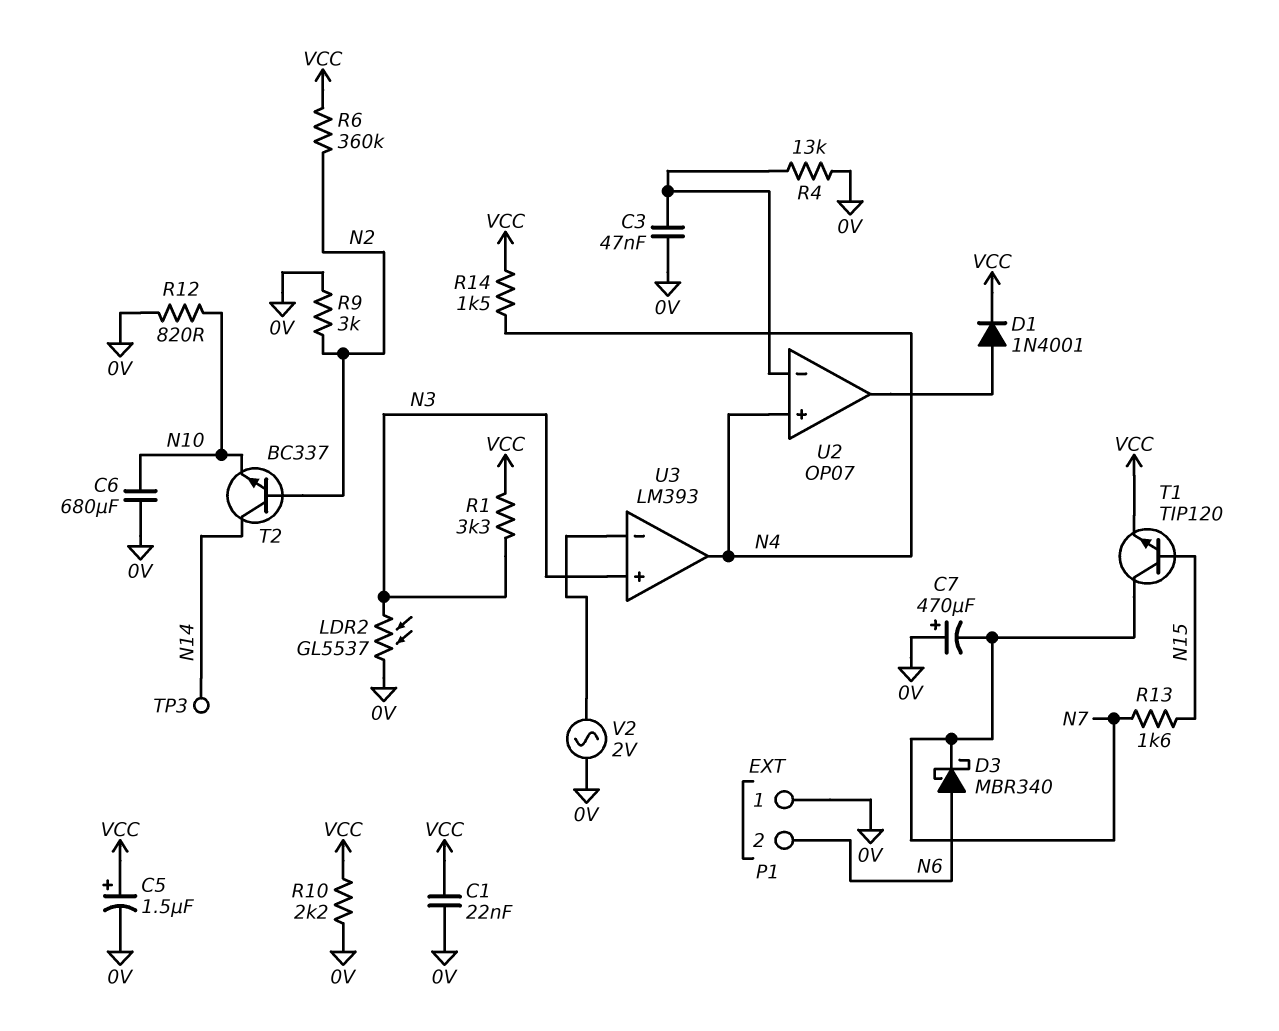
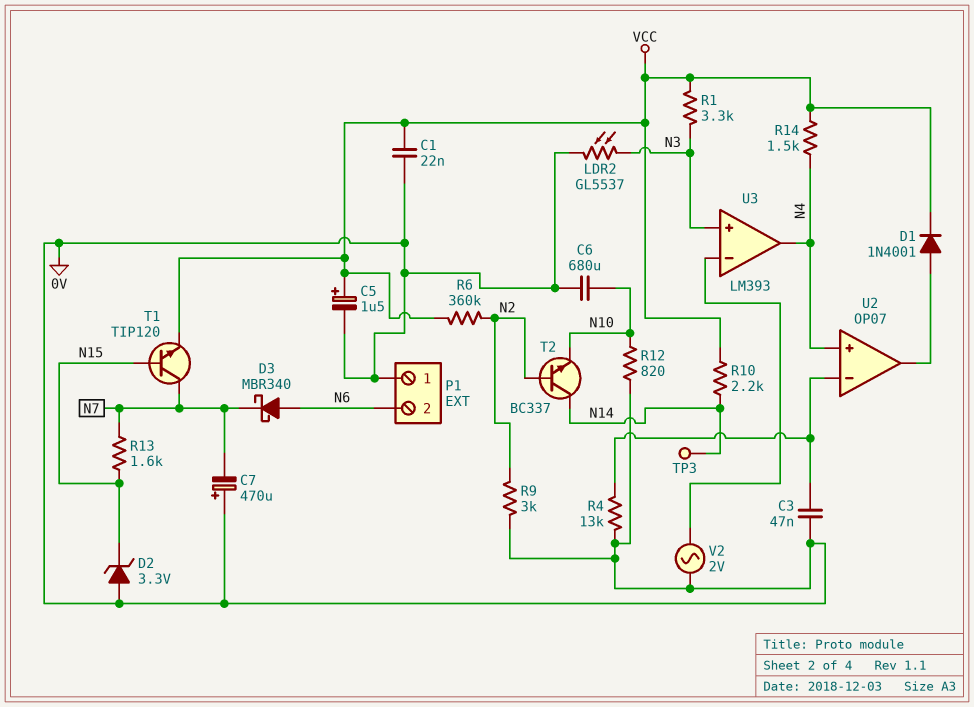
D2: none -> zener 3.3V (A 0V, K N15)
R10: 2.2k (0V, VCC) -> 2.2k (N14, VCC)

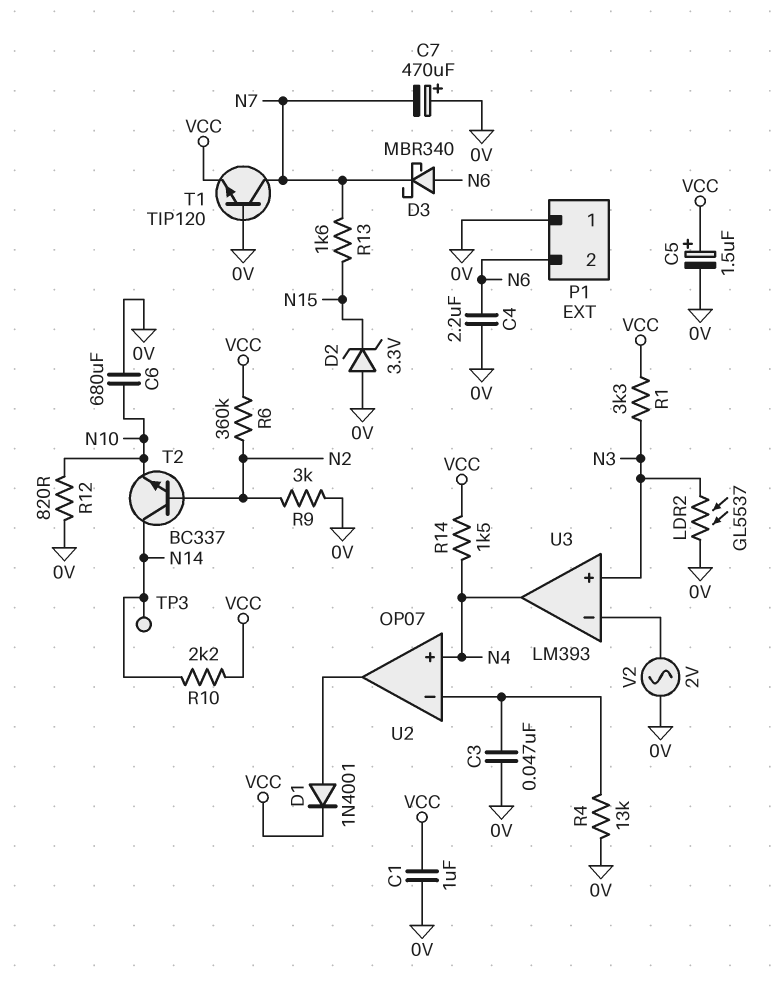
C1: 22nF (0V, VCC) -> 1uF (0V, VCC)
C4: none -> 2.2uF (0V, N6)
T1: NPN TIP120 (B N15, C N7, E VCC) -> NPN TIP120 (B 0V, C N7, E VCC)

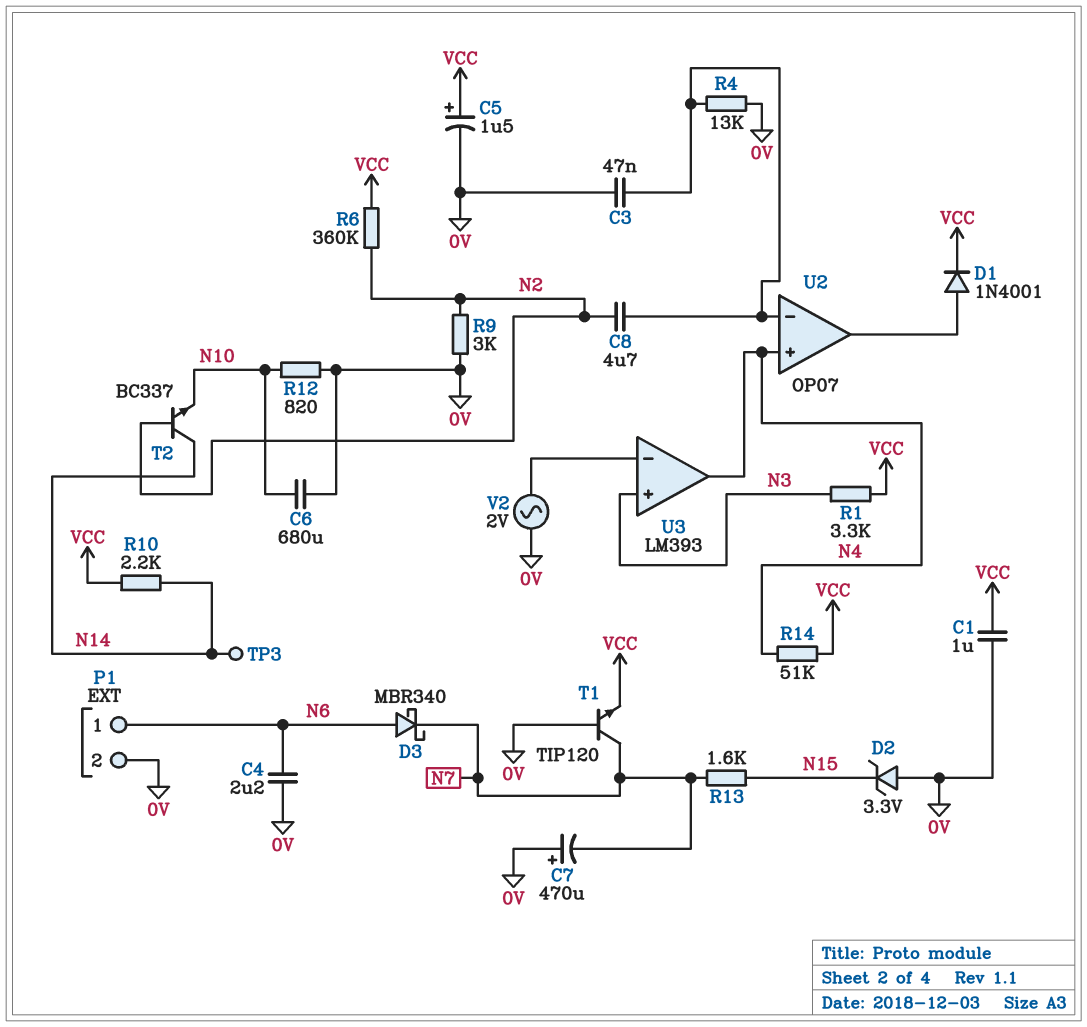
C8: none -> 4.7uF (N2, U2/in-)
LDR2: GL5537 (0V, N3) -> none
P1 pin 1: 0V -> N6
P1 pin 2: N6 -> 0V
R14: 1.5k (N4, VCC) -> 51k (N4, VCC)

